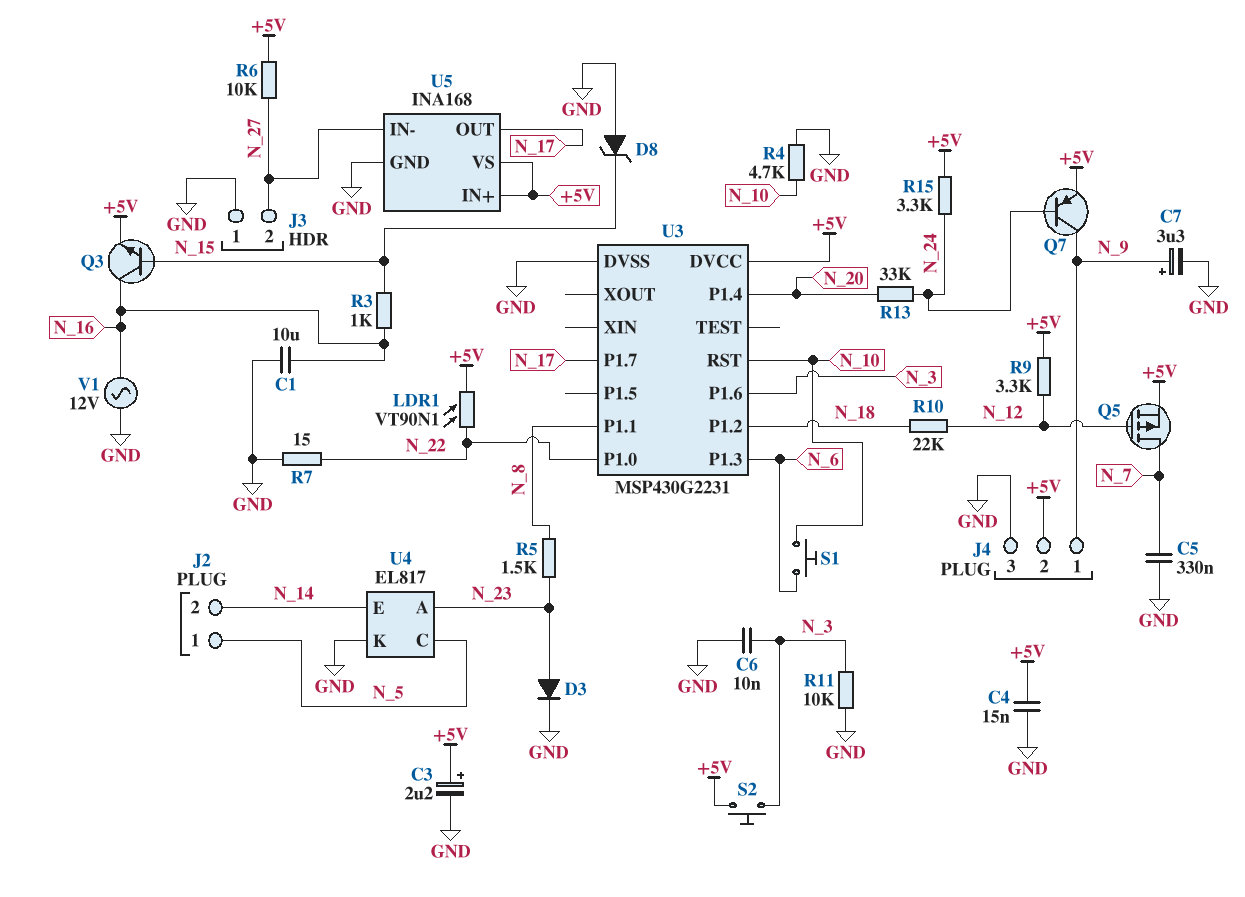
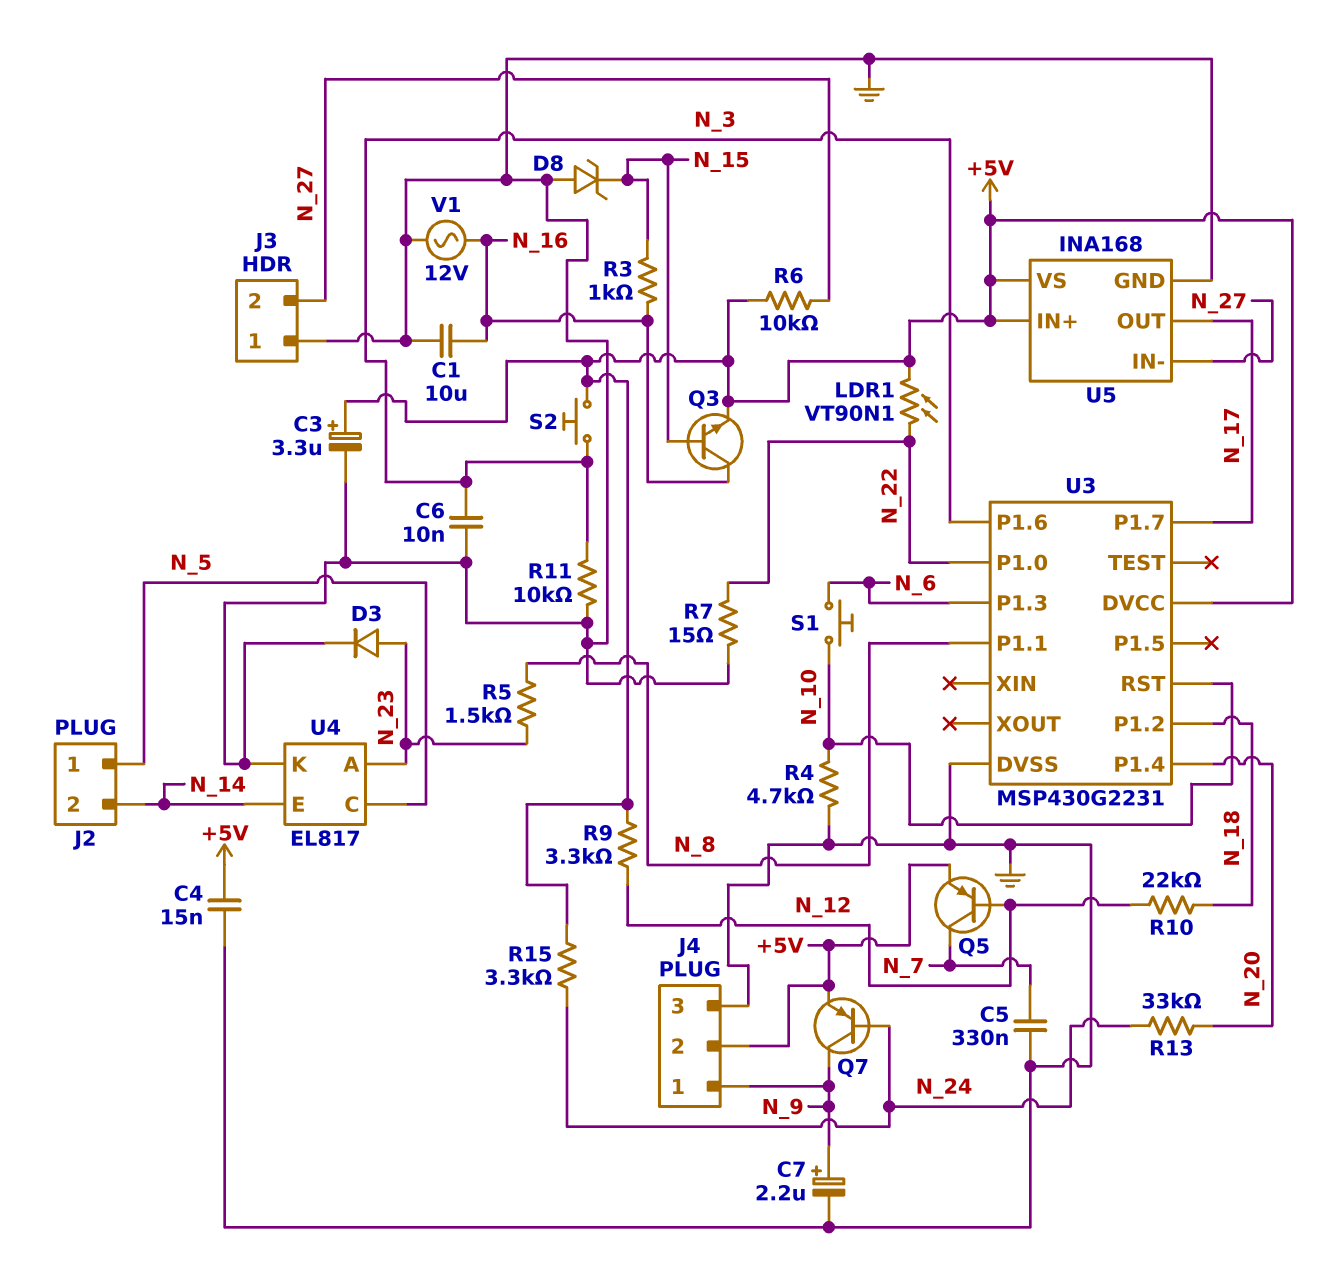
C3: 2.2uF (plus +5V, minus GND) -> 3.3uF (plus +5V, minus GND)
C7: 3.3uF (plus N_9, minus GND) -> 2.2uF (plus N_9, minus GND)
Q5: PMOS (G N_12, D N_7, S +5V) -> PNP (B N_12, C N_7, E +5V)

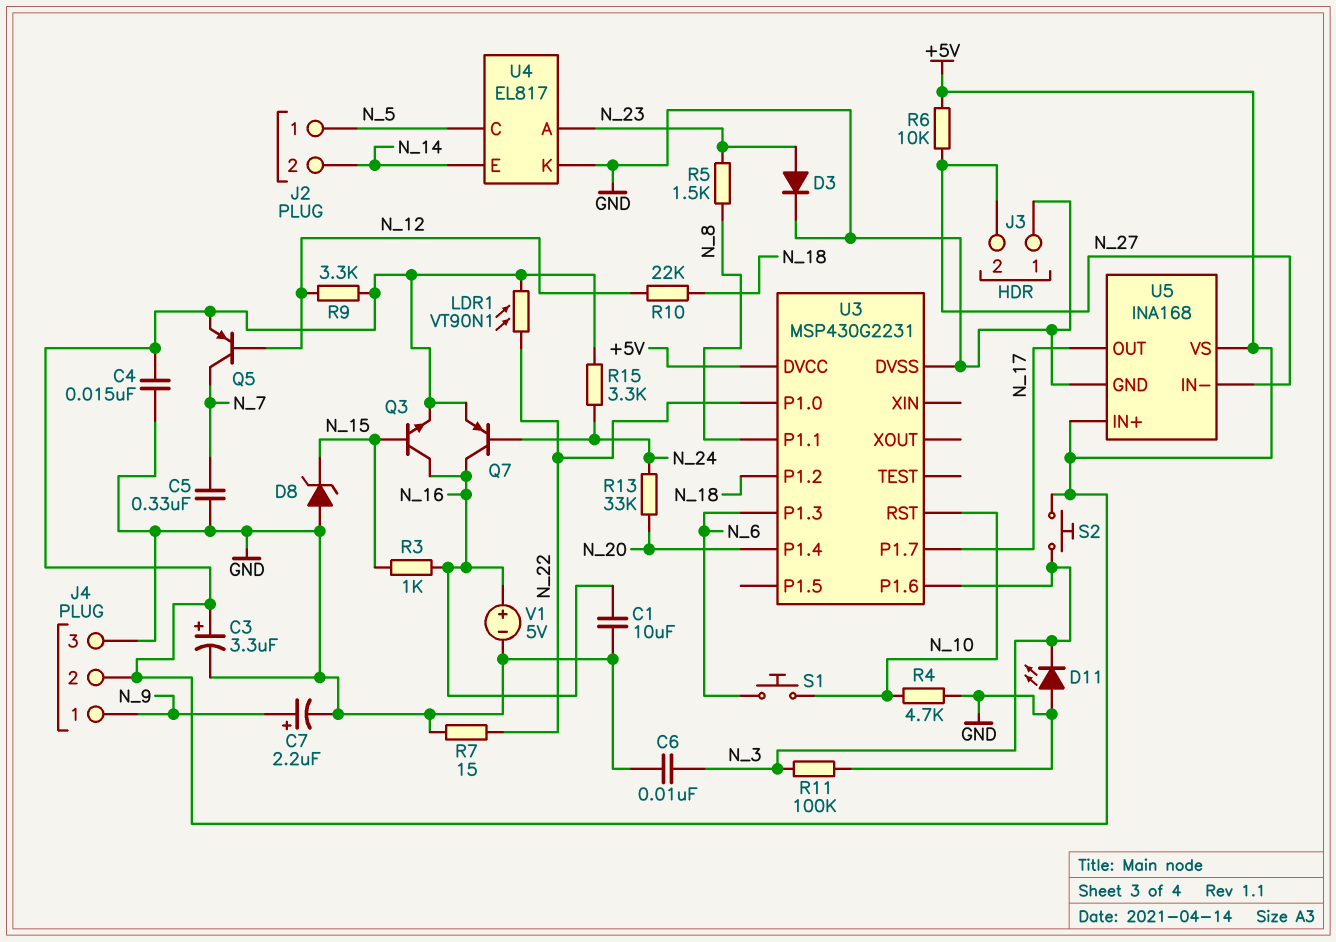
D11: none -> LED (A GND, K N_3)
Q7: PNP (B N_24, C N_9, E +5V) -> PNP (B N_24, C N_16, E +5V)
R11: 10k (GND, N_3) -> 100k (GND, N_3)
V1: AC 12V (GND, N_16) -> 5V (plus N_16, minus GND)

